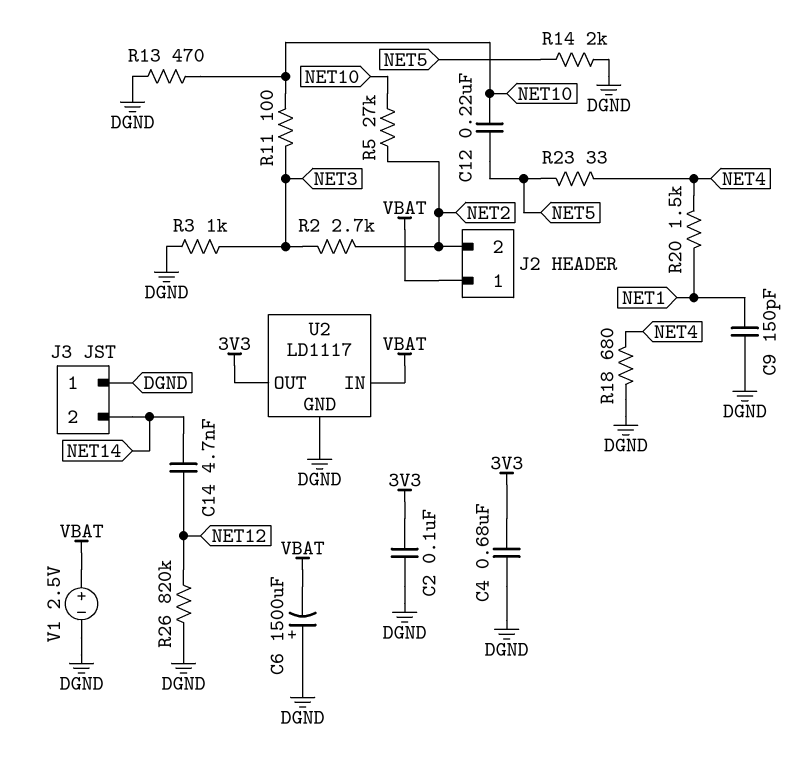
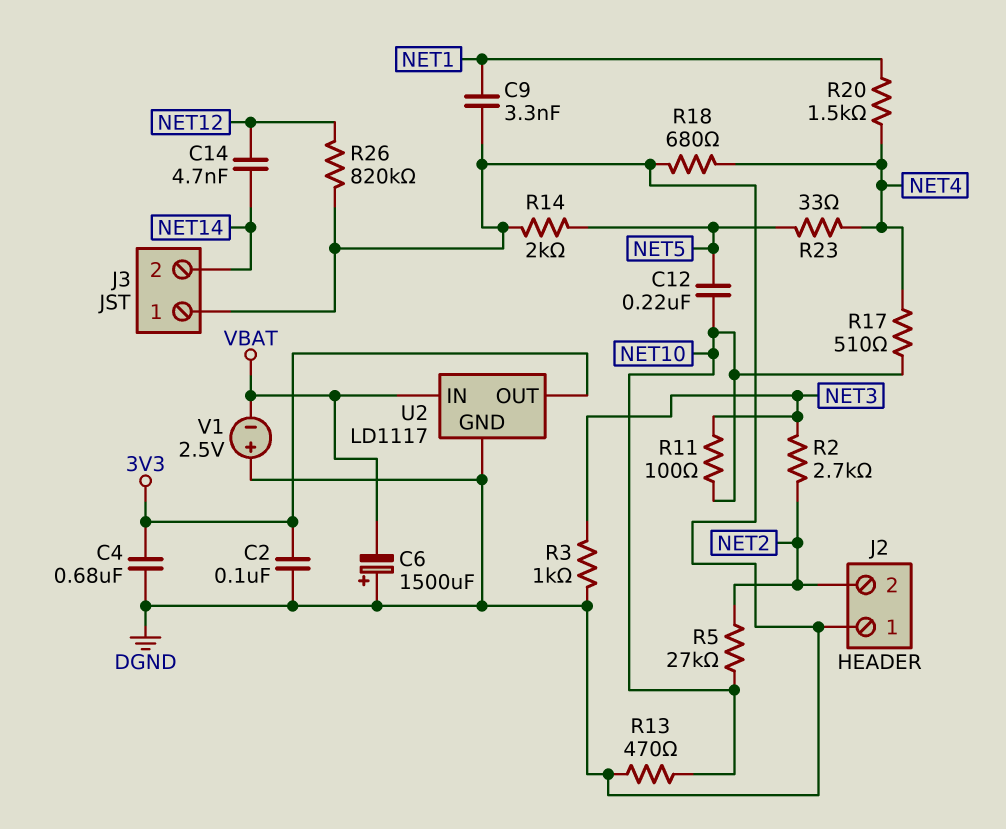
C9: 150pF (DGND, NET1) -> 3.3nF (DGND, NET1)
J2 pin 1: VBAT -> DGND
R17: none -> 510 (NET4, NET10)
V1: 2.5V (plus VBAT, minus DGND) -> 2.5V (plus DGND, minus VBAT)

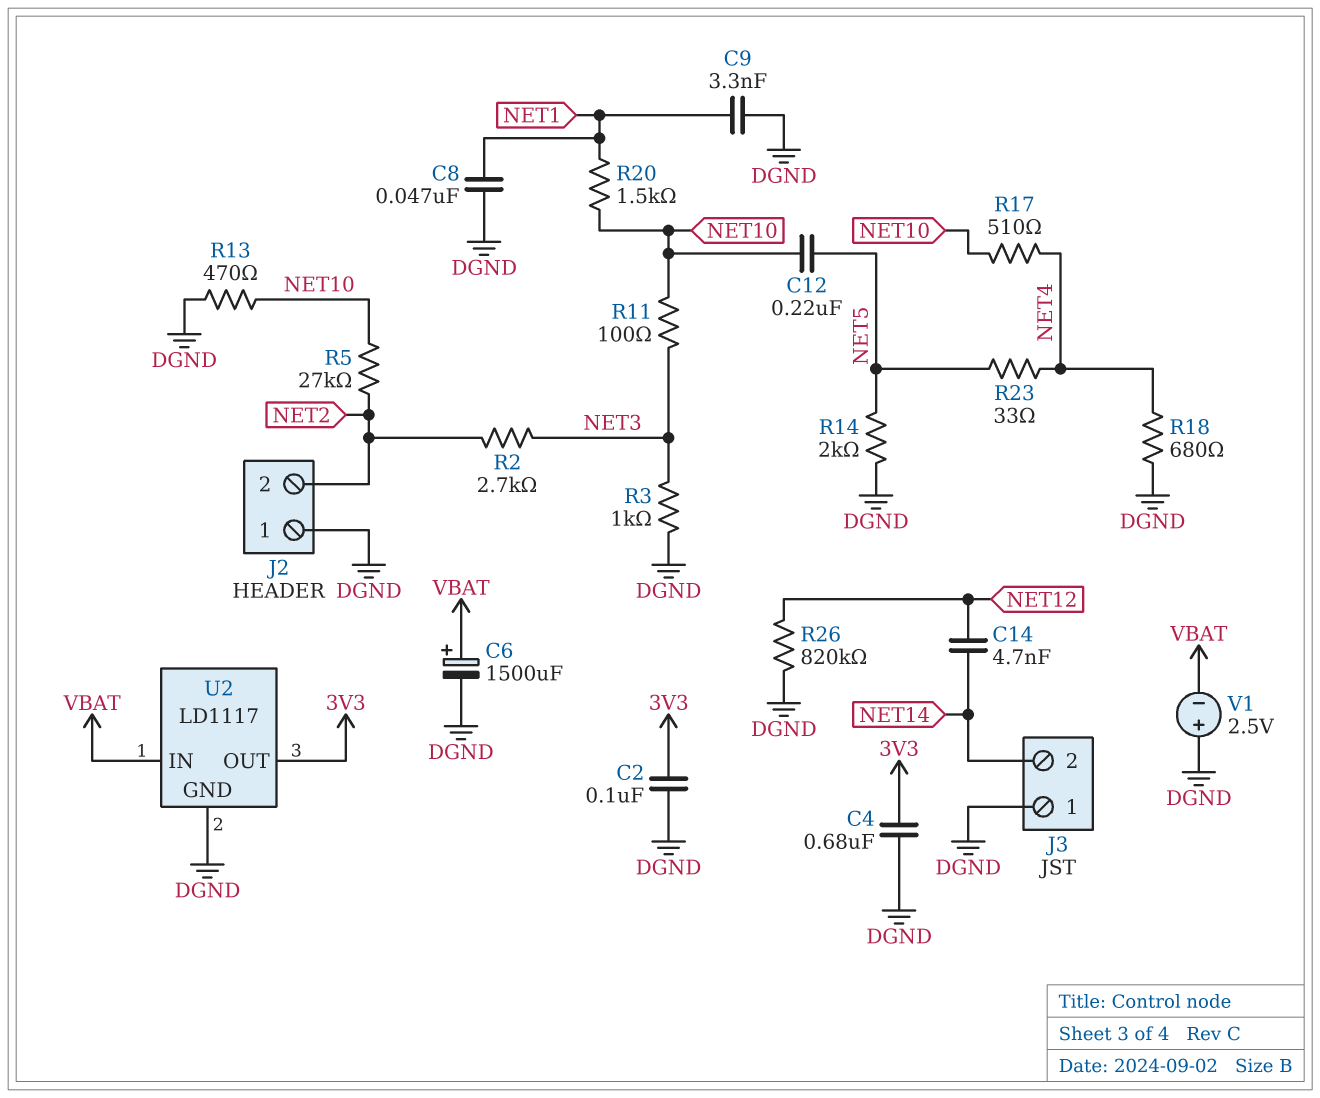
C6: 1500uF (plus DGND, minus VBAT) -> 1500uF (plus VBAT, minus DGND)
C8: none -> 47nF (DGND, NET1)
R20: 1.5k (NET1, NET4) -> 1.5k (NET1, NET10)

